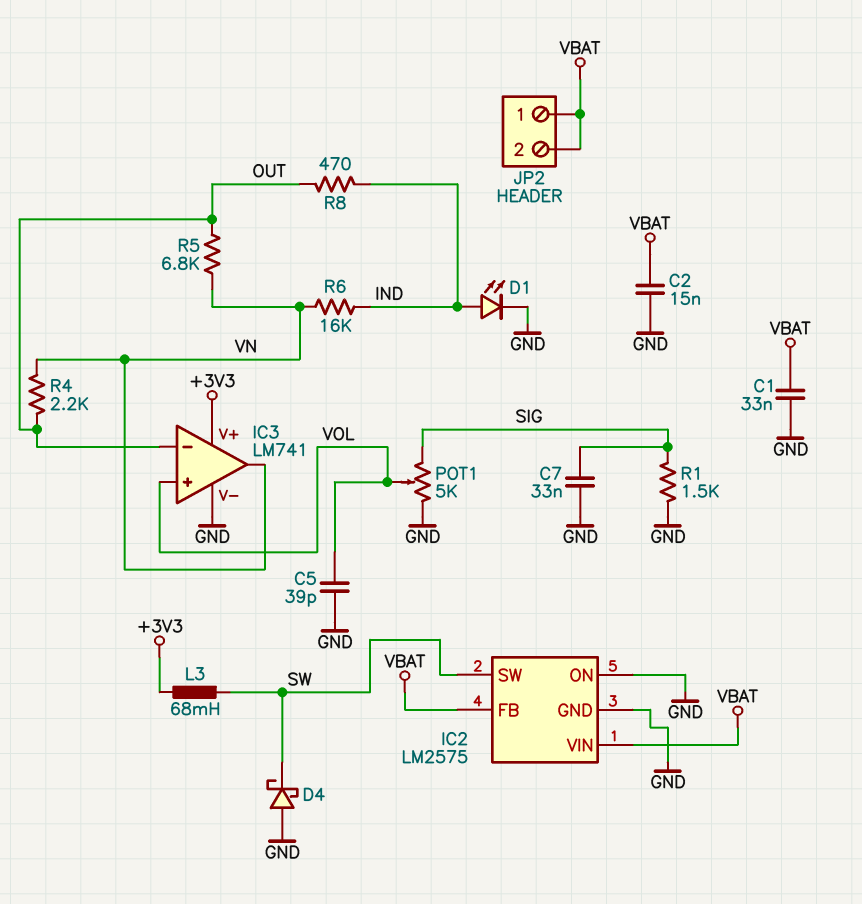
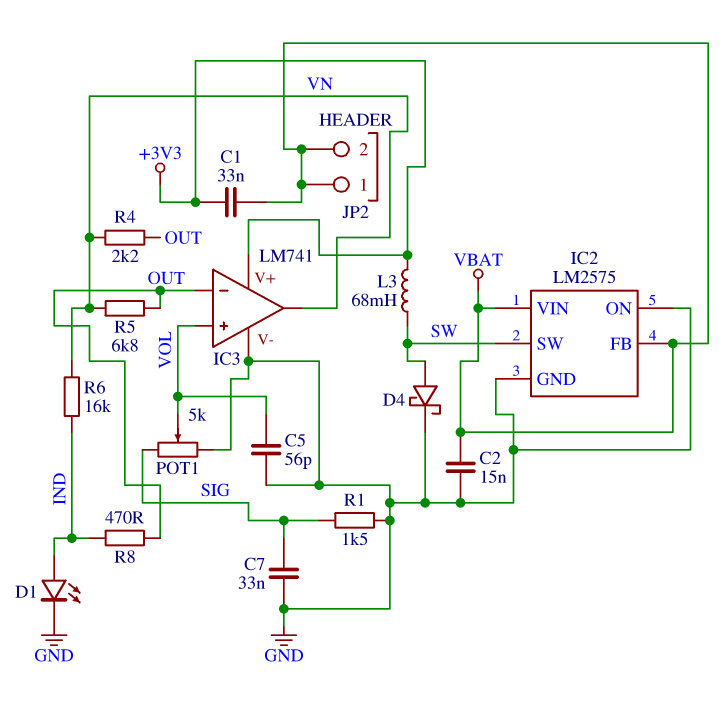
C1: 33nF (GND, VBAT) -> 33nF (+3V3, VBAT)
C5: 39pF (GND, VOL) -> 56pF (GND, VOL)
D4: schottky (A GND, K SW) -> schottky (A SW, K GND)

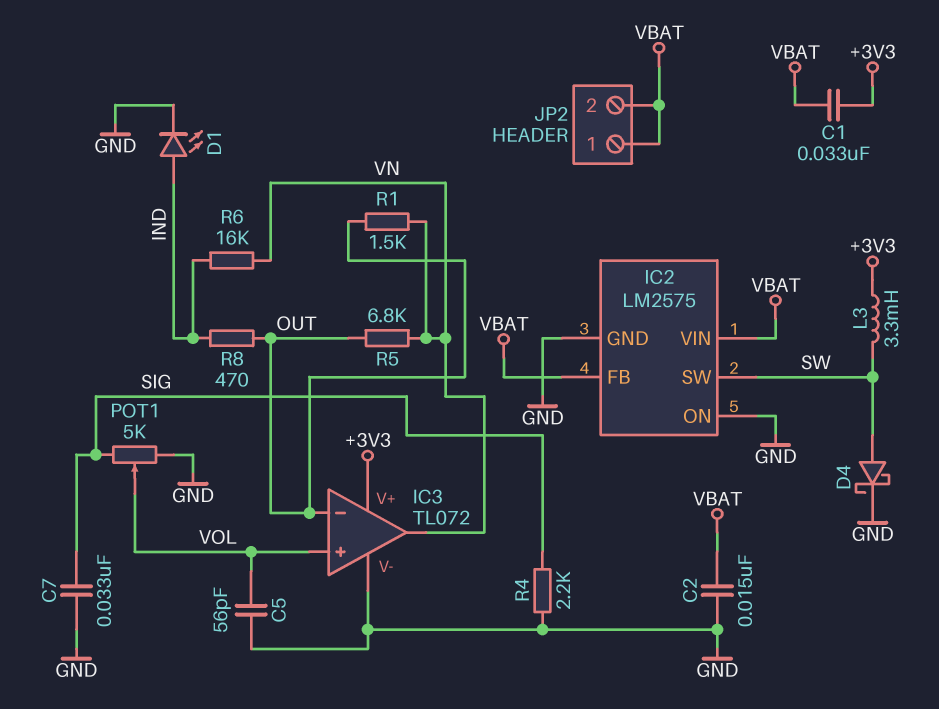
IC3: LM741 -> TL072
L3: 68mH (+3V3, SW) -> 3.3mH (+3V3, SW)
R1: 1.5k (GND, SIG) -> 1.5k (OUT, VN)
R4: 2.2k (OUT, VN) -> 2.2k (GND, SIG)

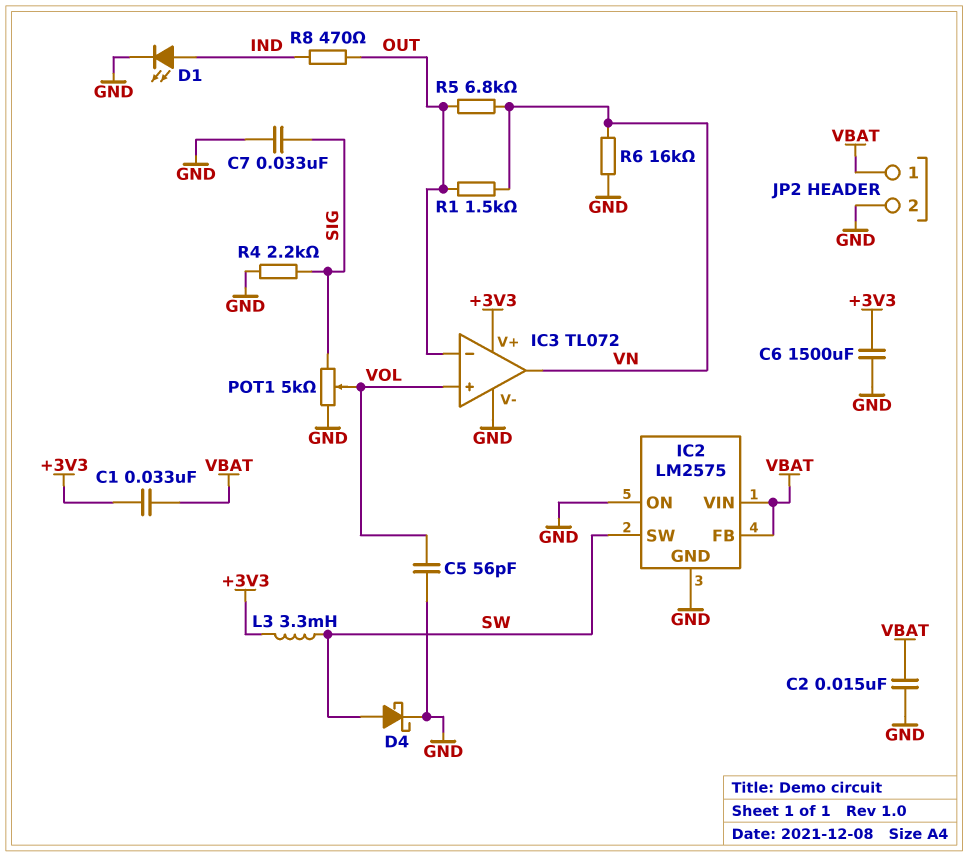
C6: none -> 1500uF (+3V3, GND)
JP2 pin 2: VBAT -> GND
R6: 16k (IND, VN) -> 16k (GND, VN)

